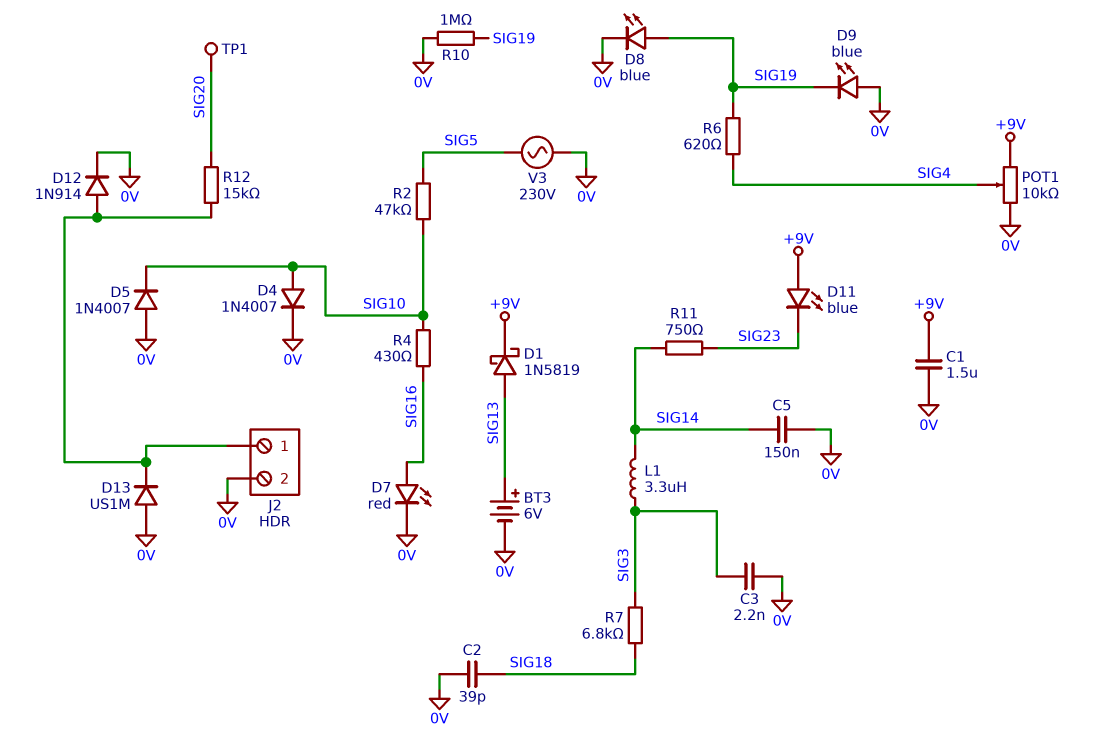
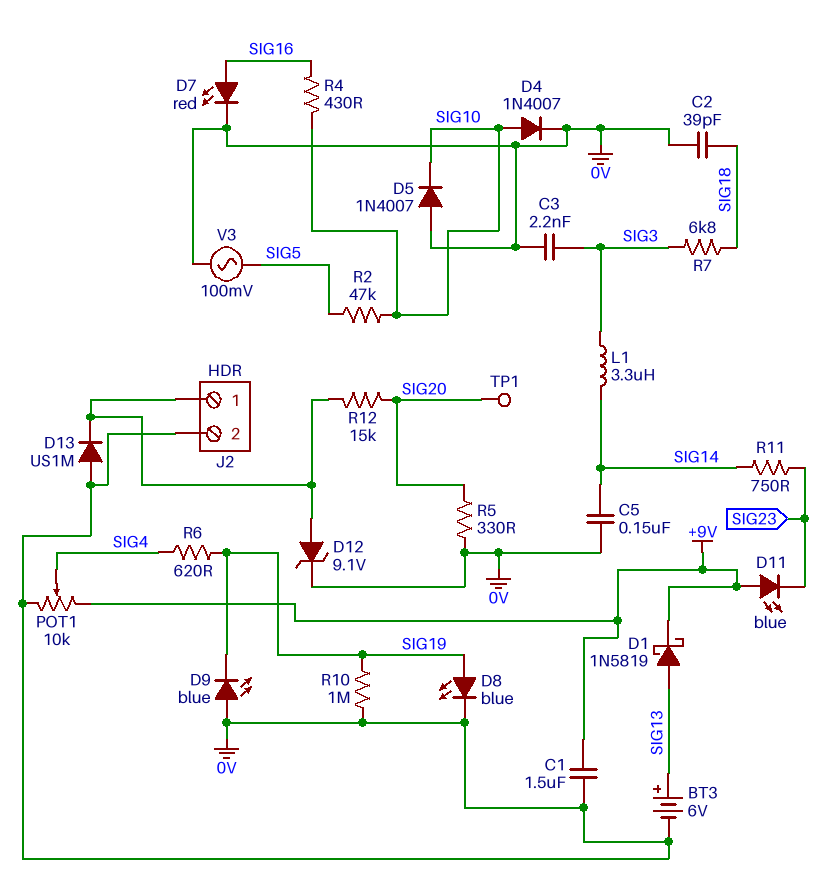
D12: diode 1N914 (A J2/1, K 0V) -> zener 9.1V (A J2/1, K 0V)
R5: none -> 330 (0V, SIG20)
V3: AC 230V (0V, SIG5) -> AC 100mV (0V, SIG5)

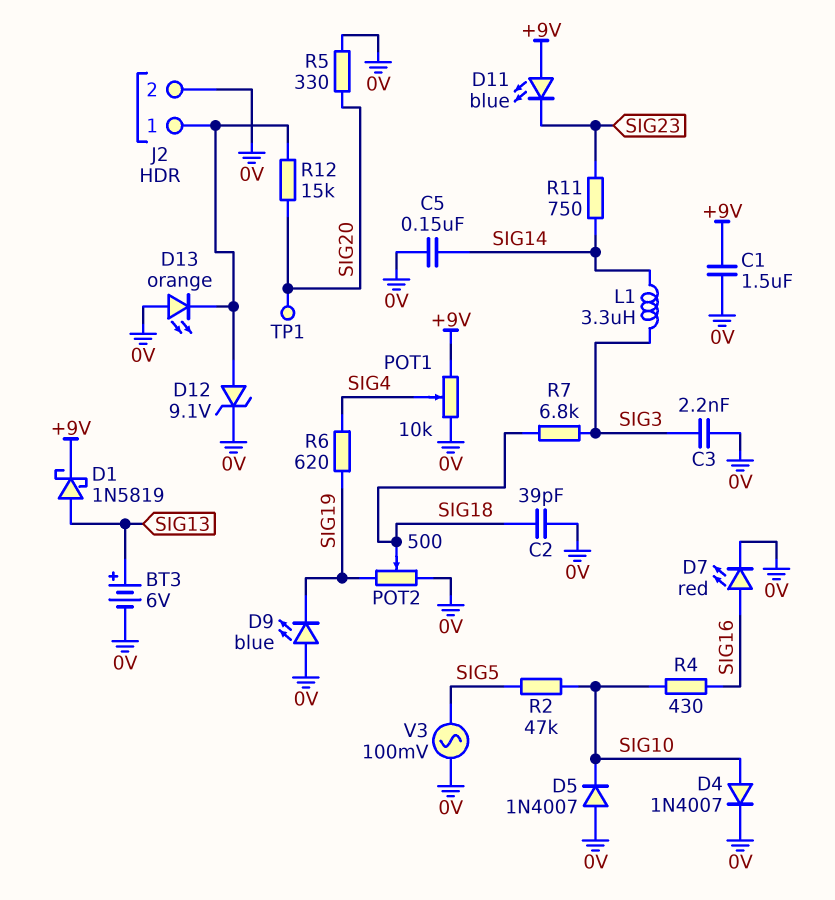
D8: LED blue (A SIG19, K 0V) -> none
D13: diode US1M (A 0V, K J2/1) -> LED orange (A 0V, K J2/1)
POT2: none -> 500 (0V, SIG19, wiper SIG18)
R10: 1M (0V, SIG19) -> none

